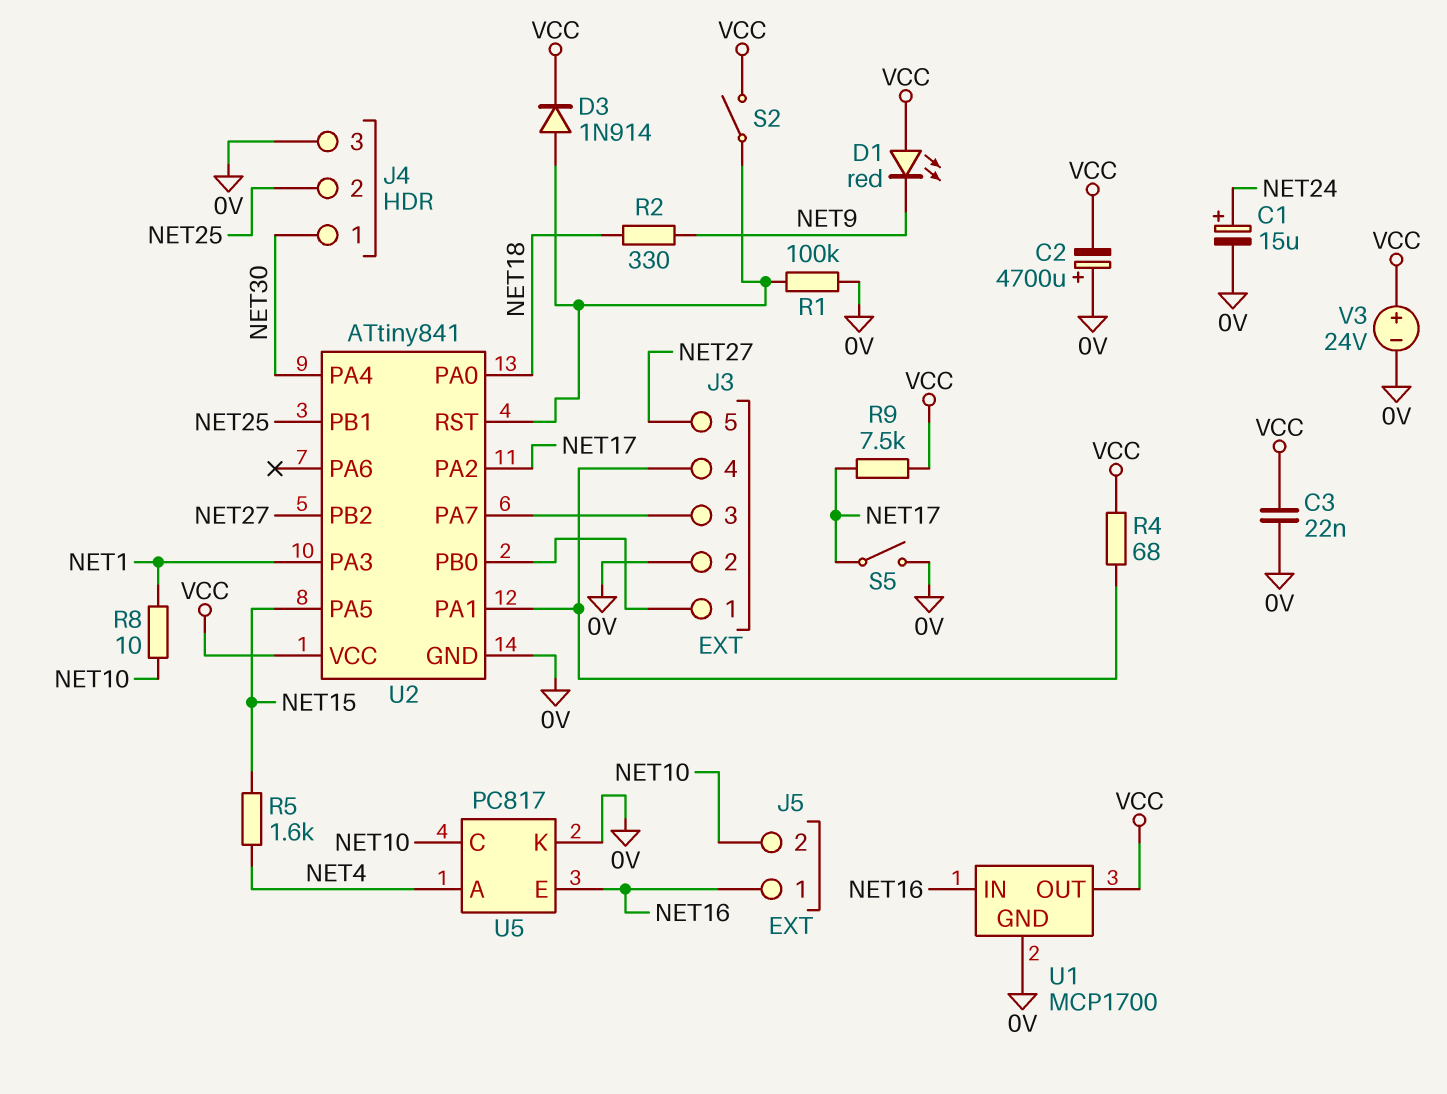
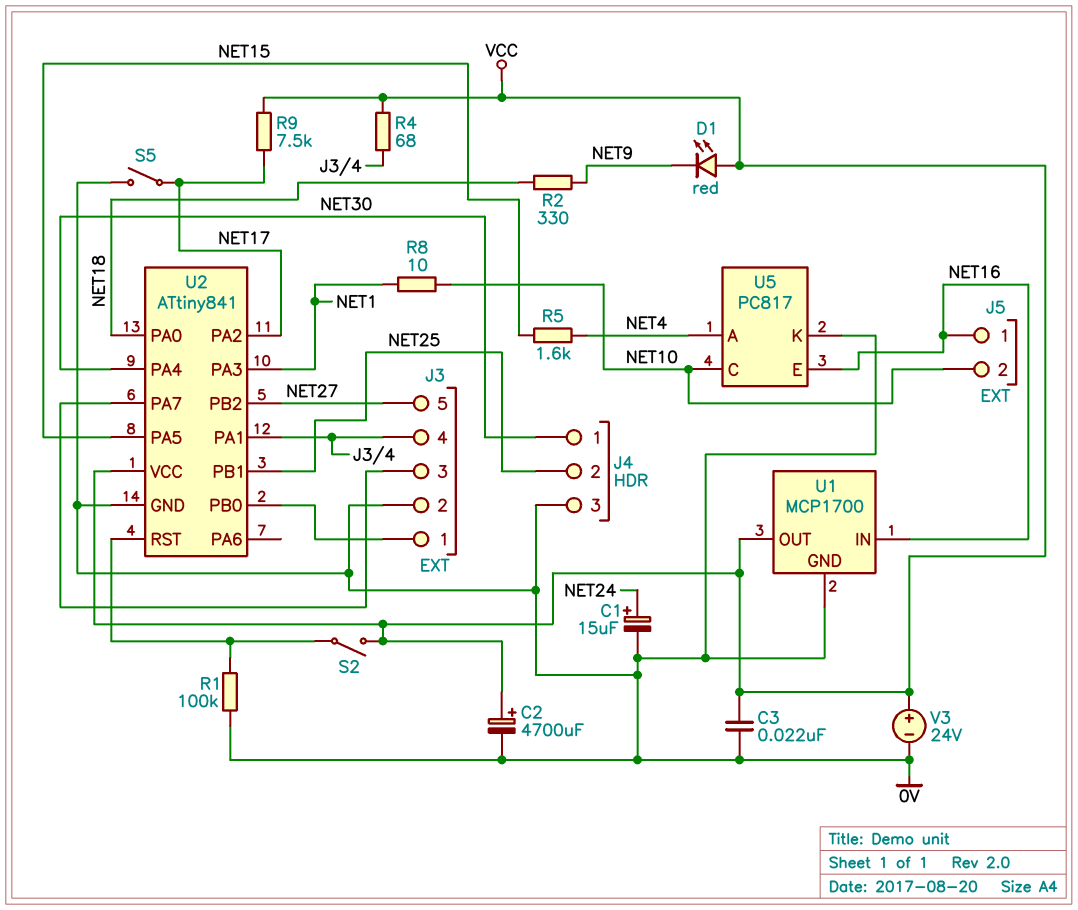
C2: 4700uF (plus 0V, minus VCC) -> 4700uF (plus VCC, minus 0V)
D3: diode 1N914 (A U2/RST, K VCC) -> none

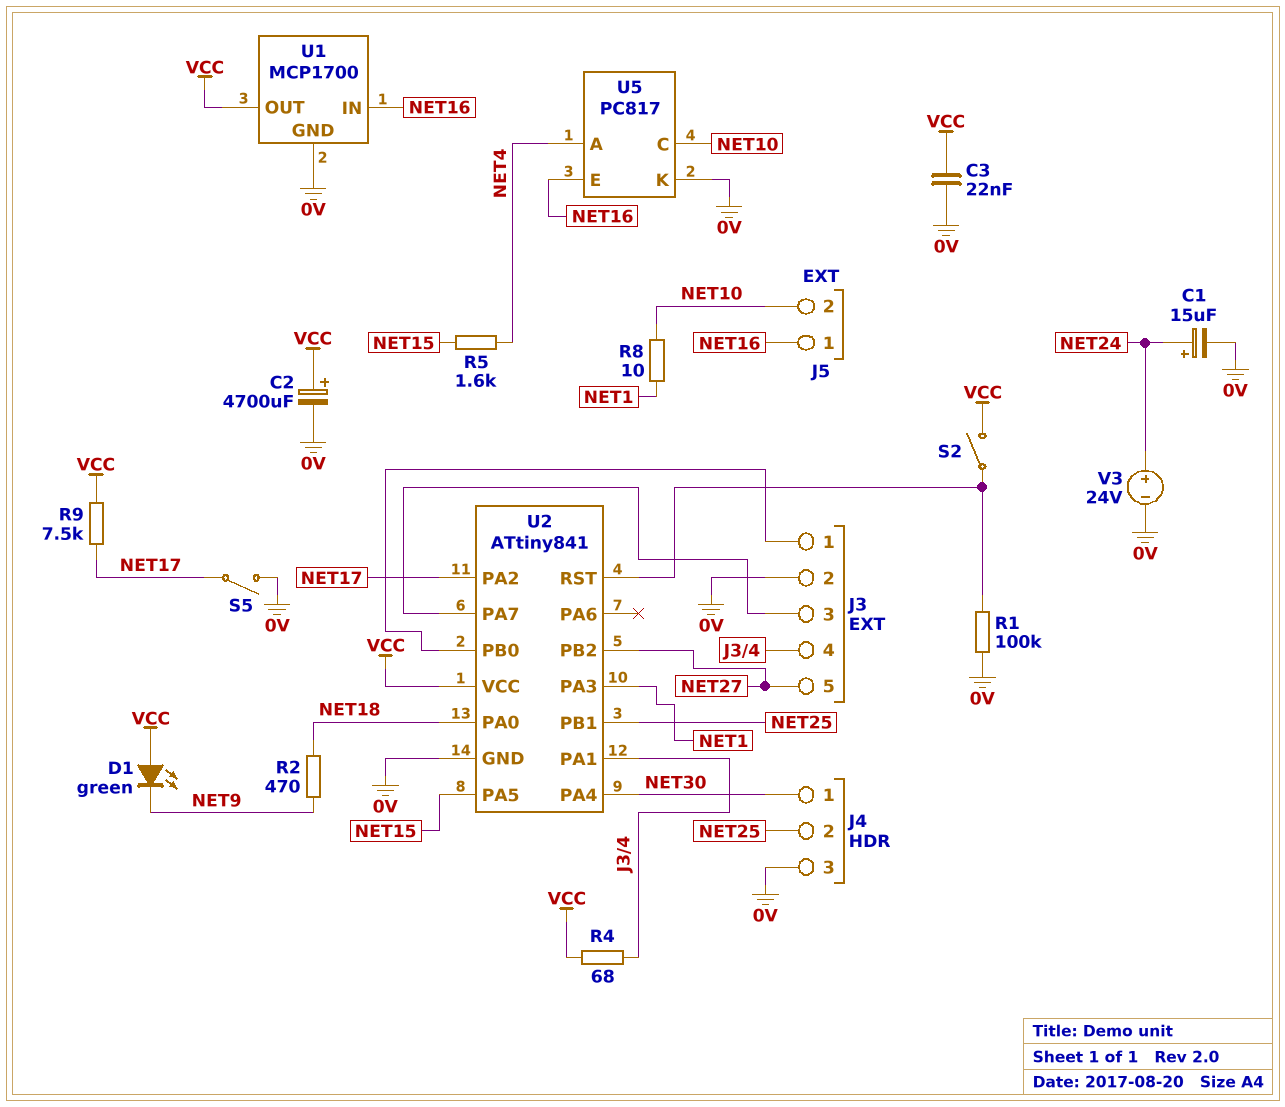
D1: LED red (A VCC, K NET9) -> LED green (A VCC, K NET9)
R2: 330 (NET9, NET18) -> 470 (NET9, NET18)
V3: 24V (plus VCC, minus 0V) -> 24V (plus NET24, minus 0V)

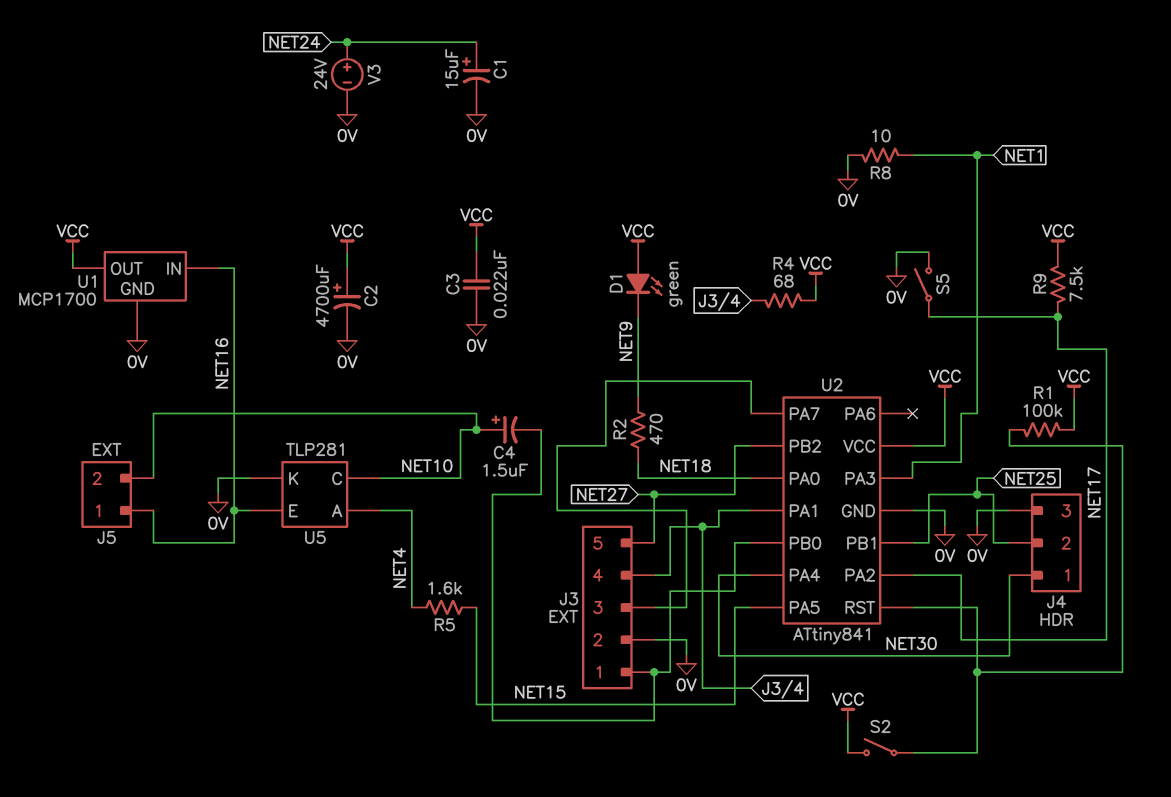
C4: none -> 1.5uF (plus NET10, minus J3/1)
R1: 100k (0V, U2/RST) -> 100k (U2/RST, VCC)
R8: 10 (NET1, NET10) -> 10 (0V, NET1)
U5: PC817 -> TLP281

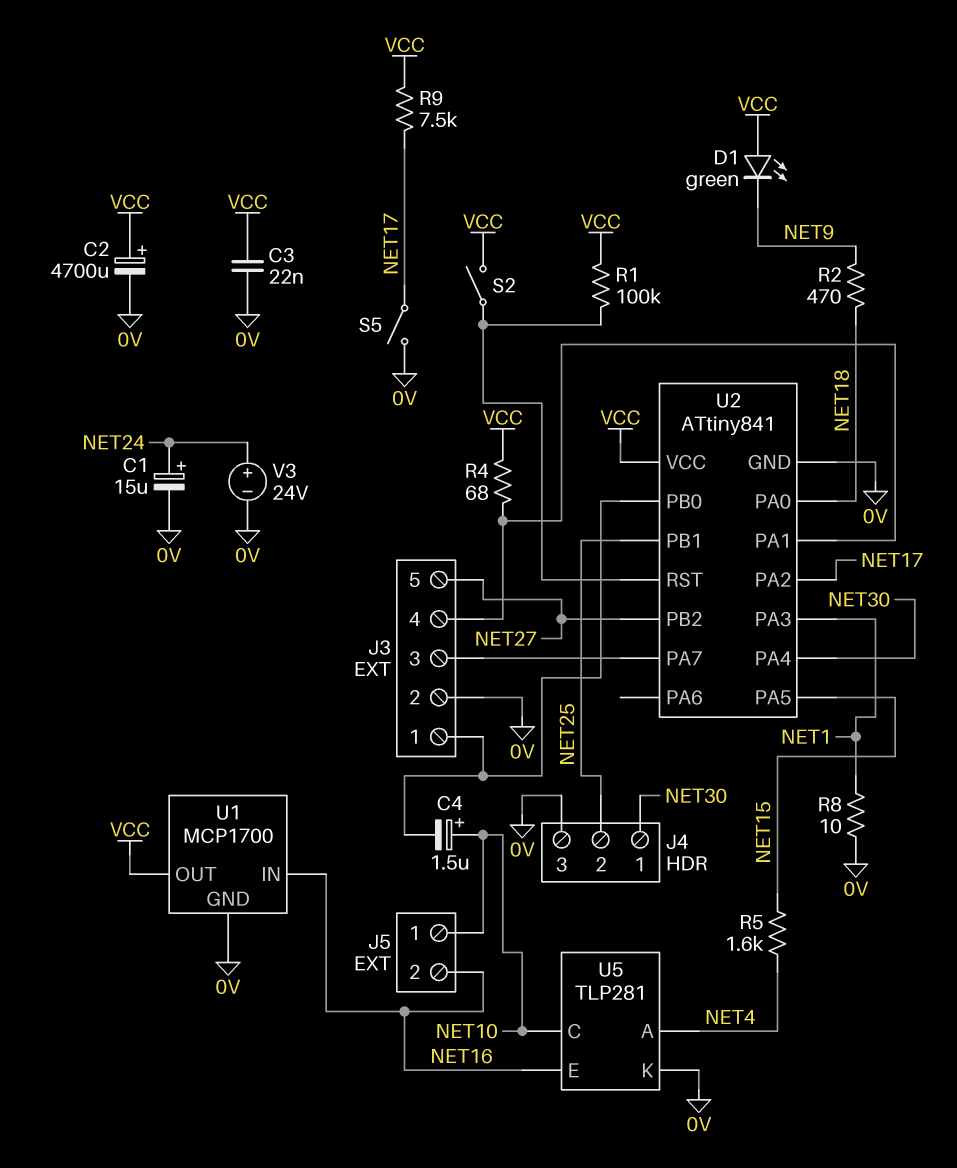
J5 pin 1: NET16 -> NET10
J5 pin 2: NET10 -> NET16

